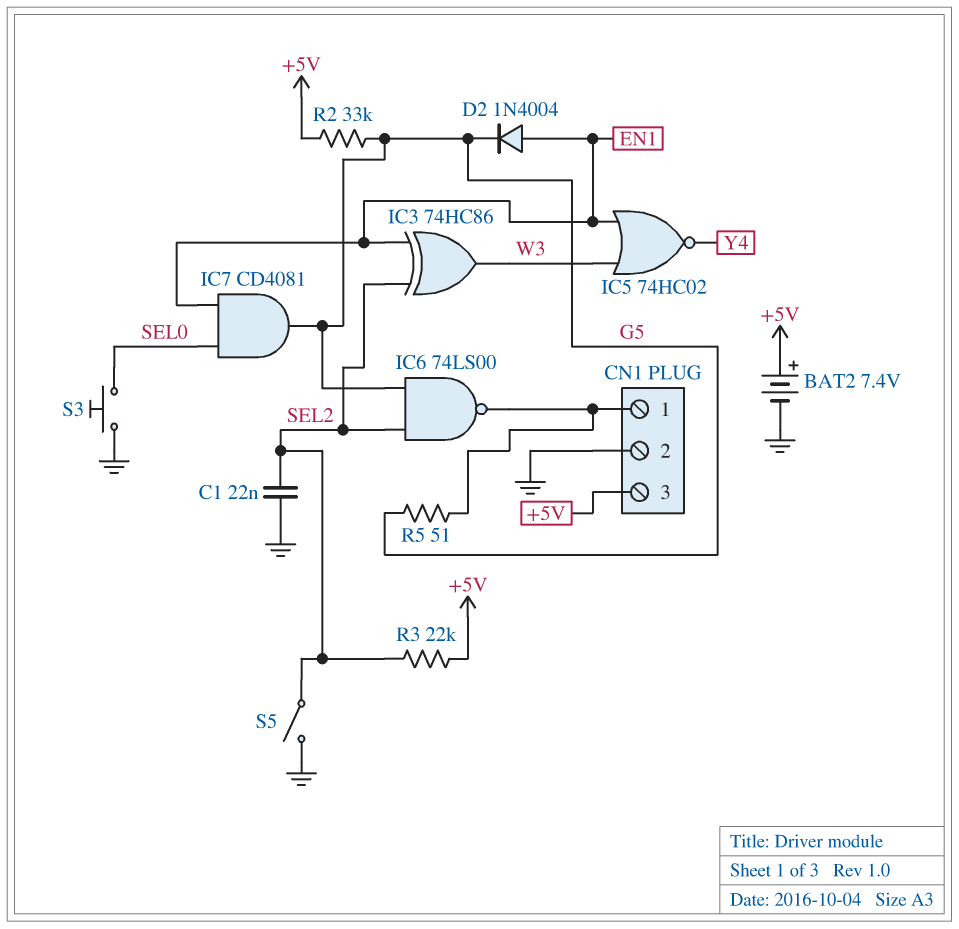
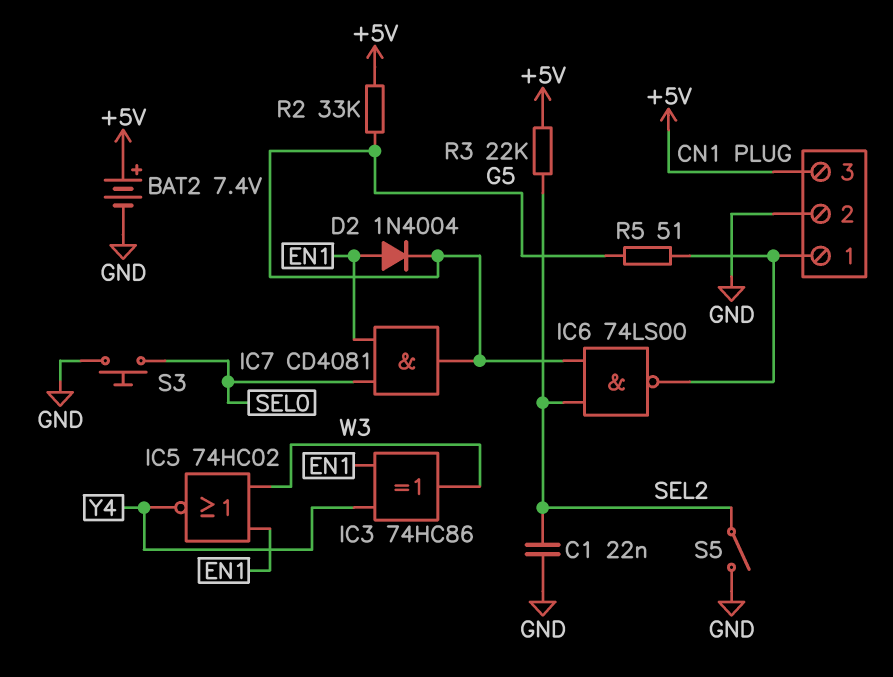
IC3: XOR 74HC86 (in EN1, in SEL2, out W3) -> XOR 74HC86 (in EN1, in Y4, out W3)

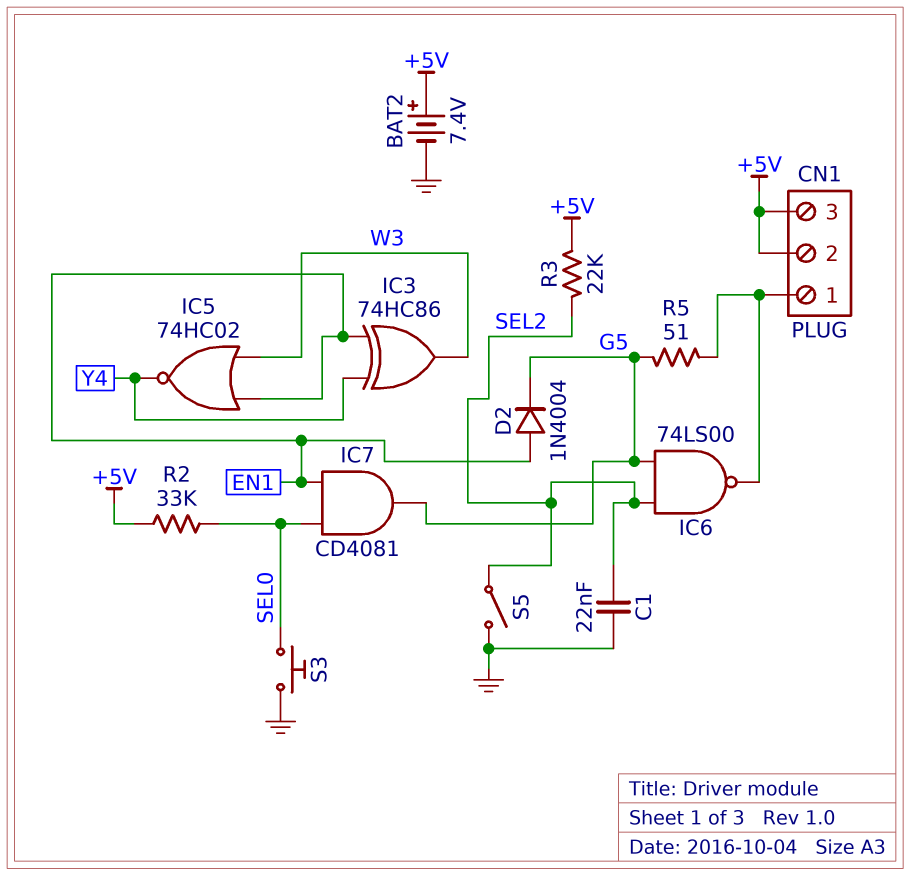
CN1 pin 2: GND -> +5V
R2: 33k (+5V, G5) -> 33k (+5V, SEL0)

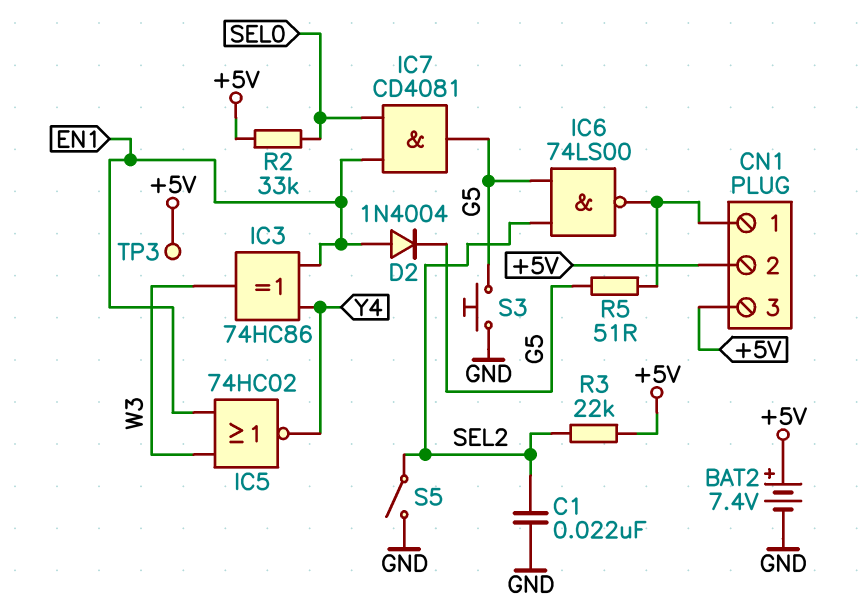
S3: button (GND, SEL0) -> button (G5, GND)
TP3: none -> test point (+5V)

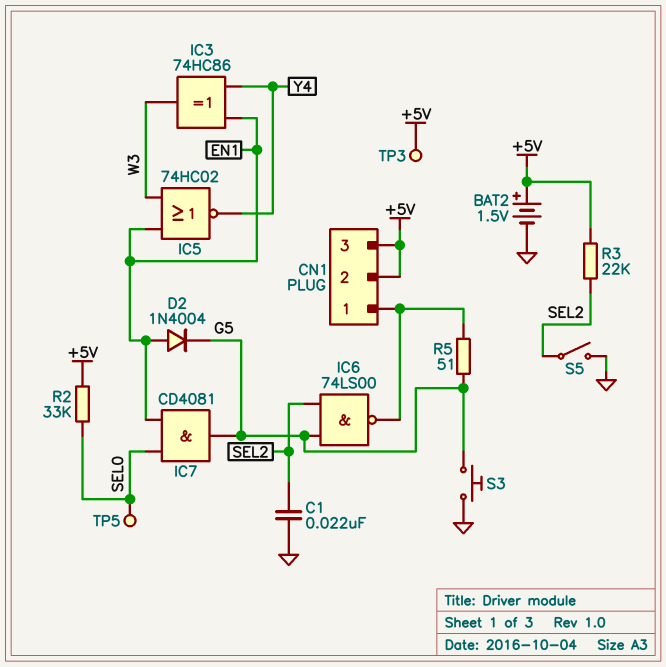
BAT2: 7.4V (plus +5V, minus GND) -> 1.5V (plus +5V, minus GND)
TP5: none -> test point (SEL0)

